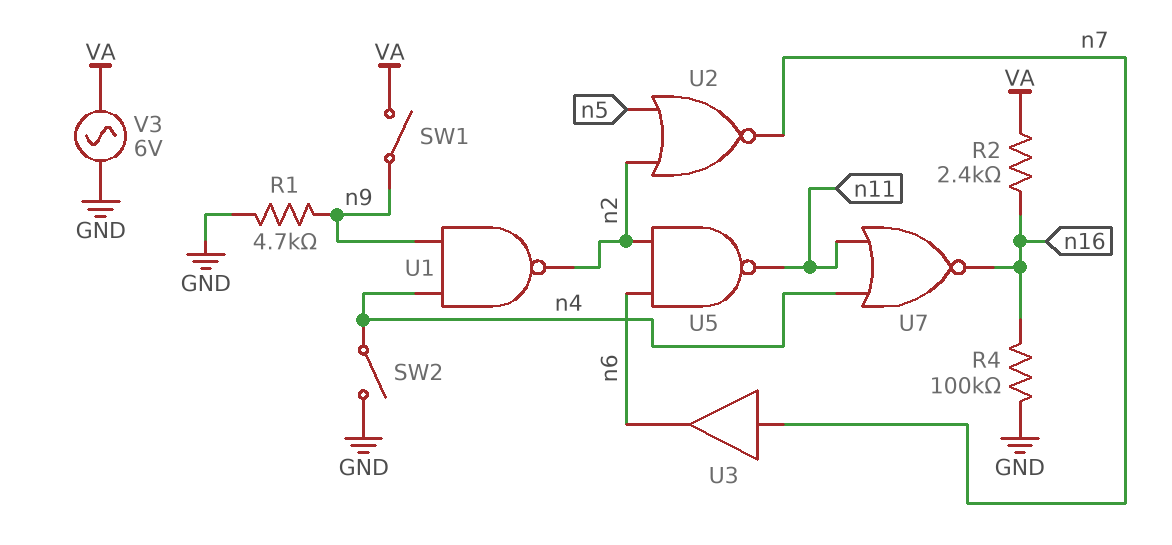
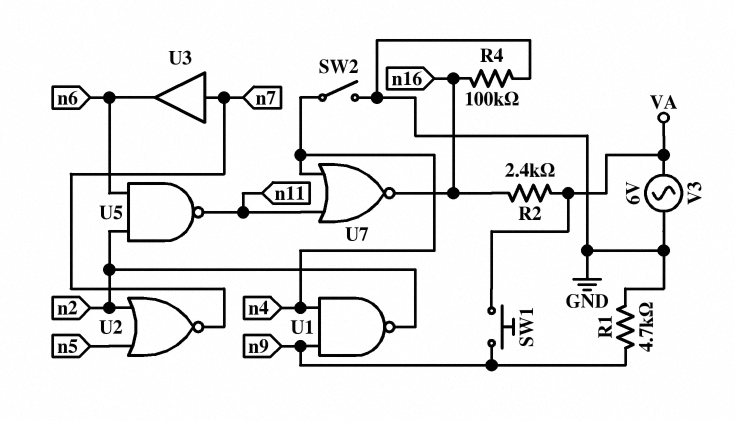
SW1: switch (VA, n9) -> button (VA, n9)

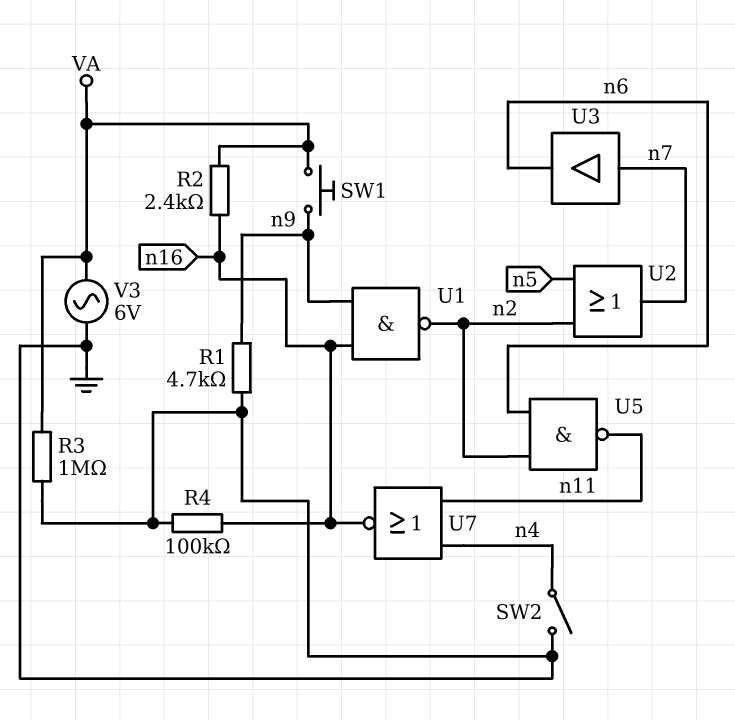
R3: none -> 1M (GND, VA)
U1: NAND (in n4, in n9, out n2) -> NAND (in n9, in n16, out n2)
U2: NOR (in n2, in n5, out n7) -> OR (in n2, in n5, out n7)

